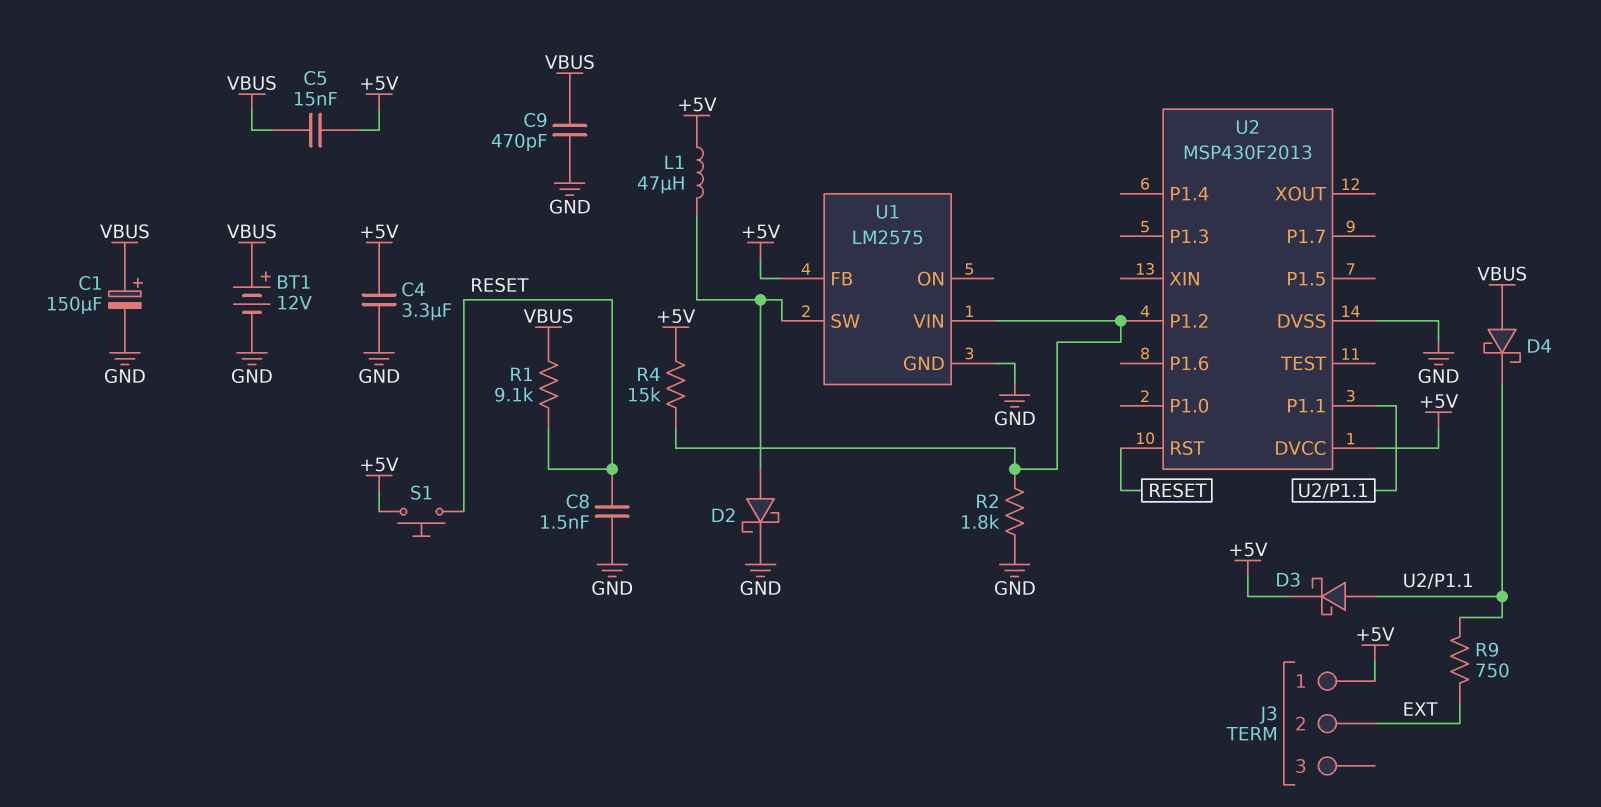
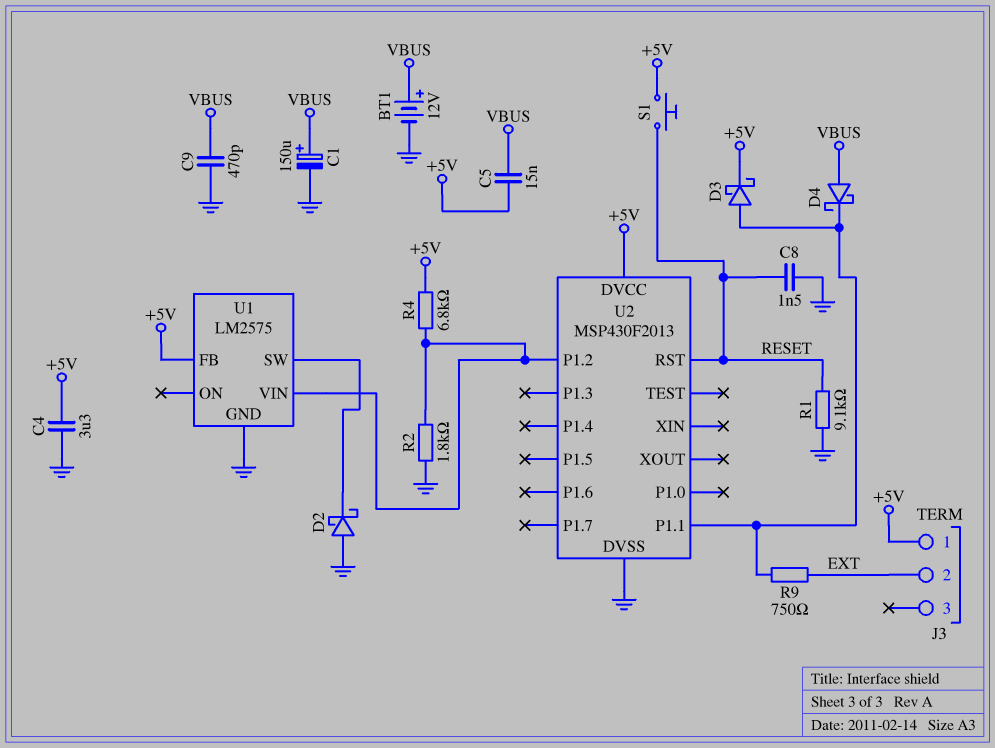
D2: schottky (A U1/SW, K GND) -> schottky (A GND, K U1/SW)
L1: 47uH (+5V, U1/SW) -> none
R1: 9.1k (RESET, VBUS) -> 9.1k (GND, RESET)
R4: 15k (+5V, U1/VIN) -> 6.8k (+5V, U1/VIN)

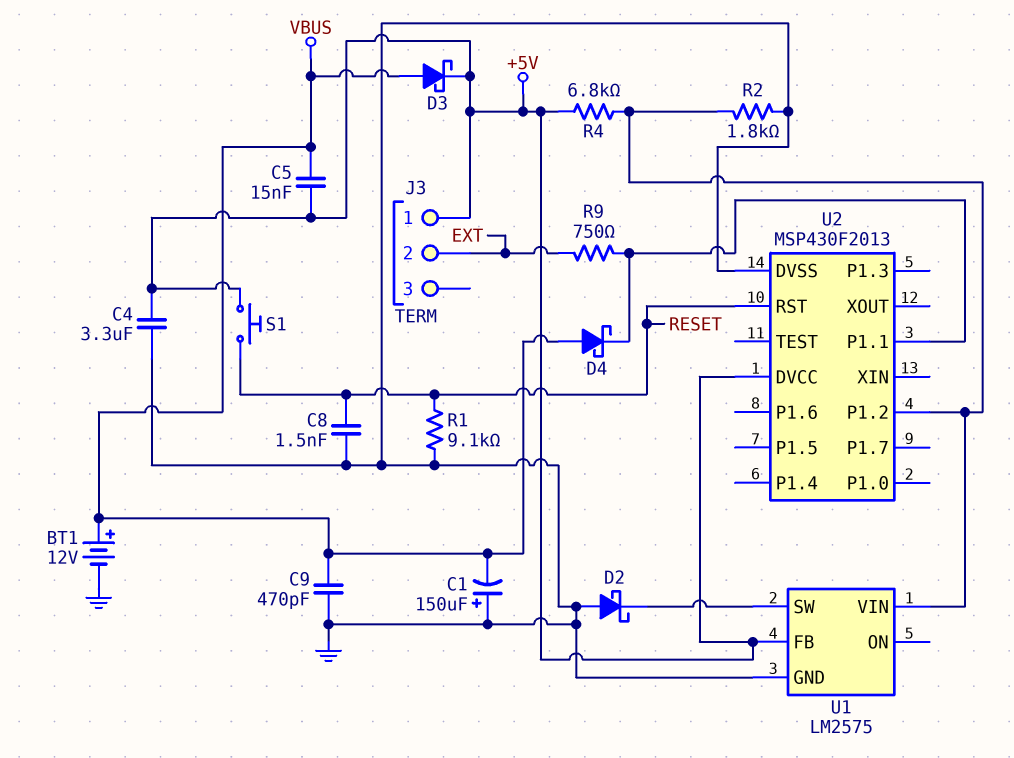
C1: 150uF (plus VBUS, minus GND) -> 150uF (plus GND, minus VBUS)
D3: schottky (A U2/P1.1, K +5V) -> schottky (A VBUS, K +5V)

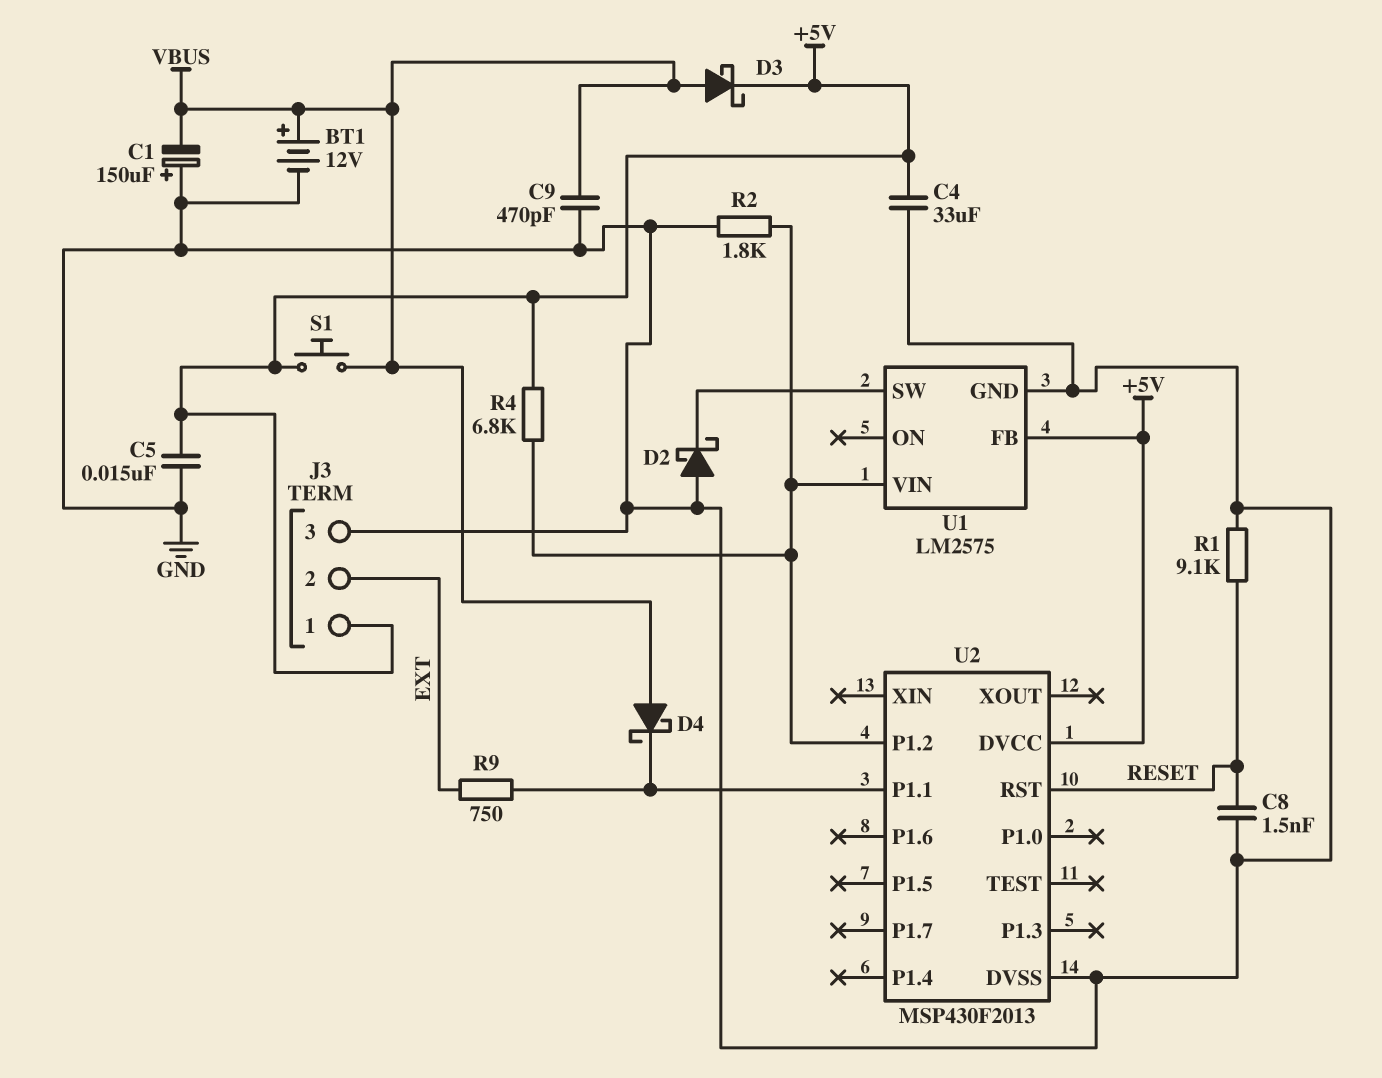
C4: 3.3uF (+5V, GND) -> 33uF (+5V, GND)
C5: 15nF (+5V, VBUS) -> 15nF (+5V, GND)
J3 pin 3: none -> GND
S1: button (+5V, RESET) -> button (+5V, VBUS)

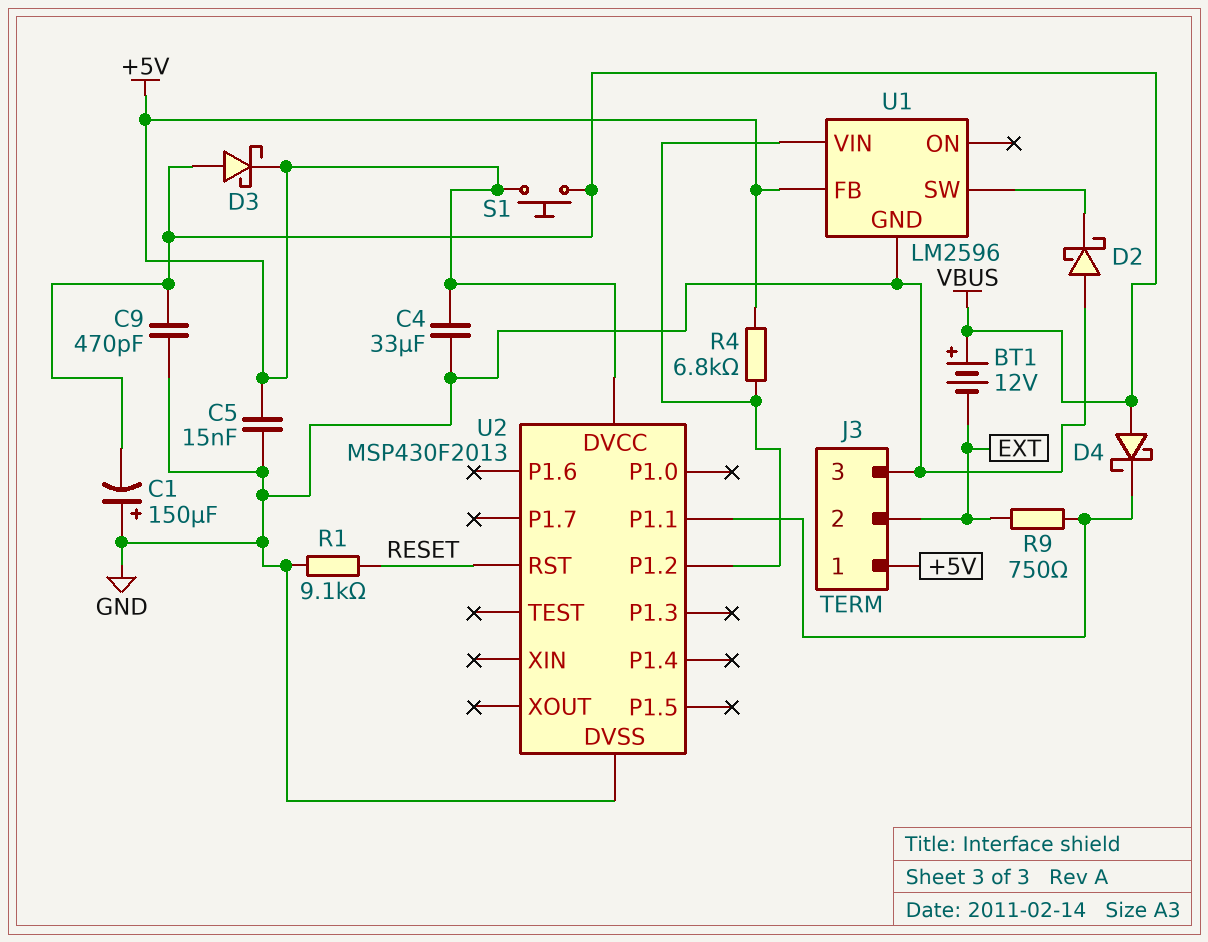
BT1: 12V (plus VBUS, minus GND) -> 12V (plus VBUS, minus EXT)
C8: 1.5nF (GND, RESET) -> none
R2: 1.8k (GND, U1/VIN) -> none
U1: LM2575 -> LM2596

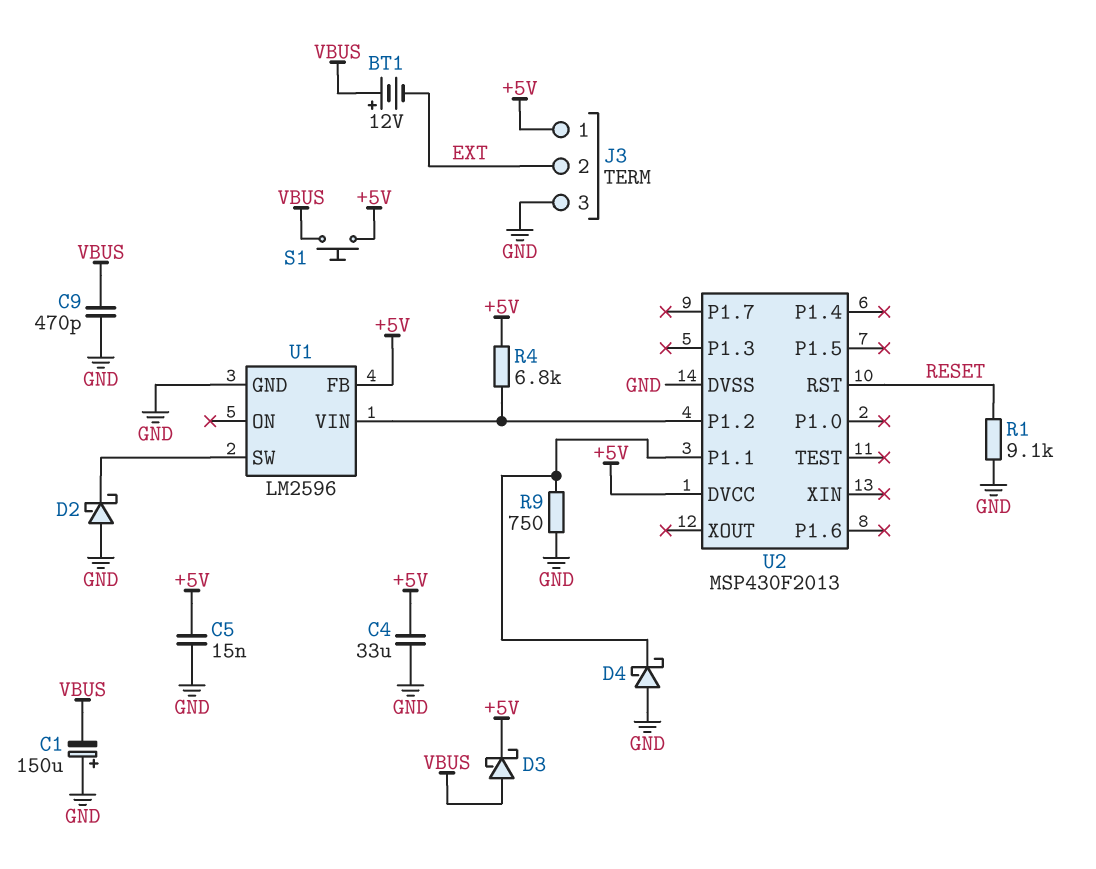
D4: schottky (A VBUS, K U2/P1.1) -> schottky (A GND, K U2/P1.1)
R9: 750 (EXT, U2/P1.1) -> 750 (GND, U2/P1.1)

